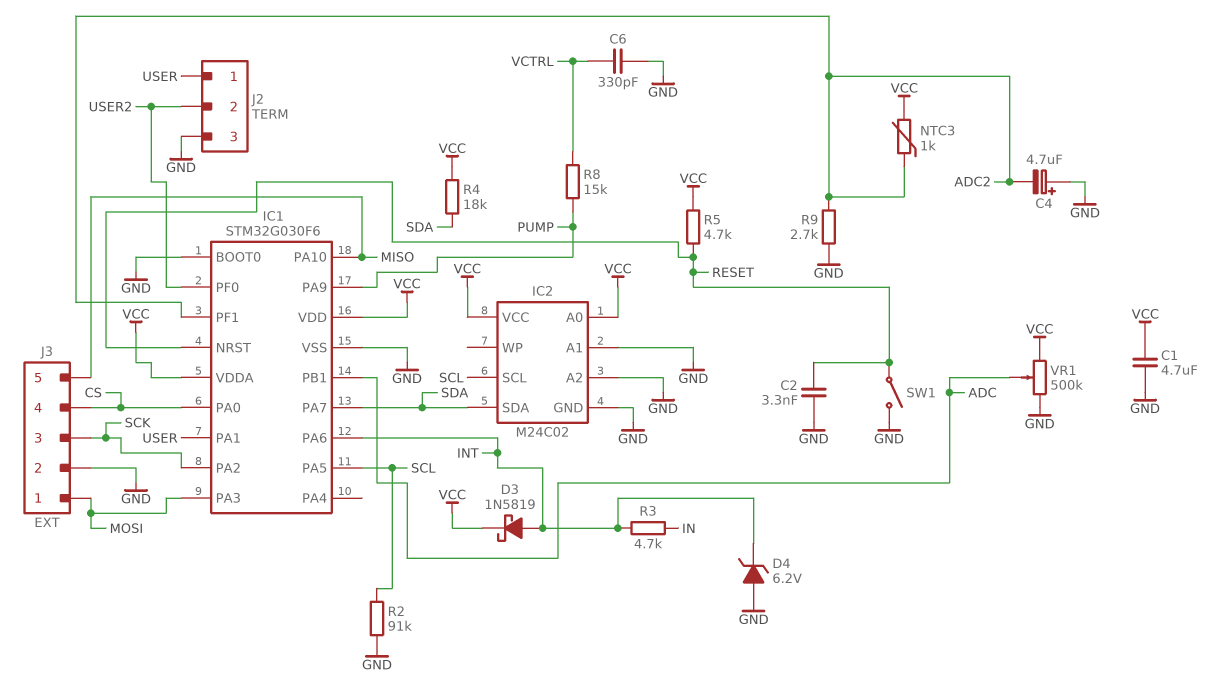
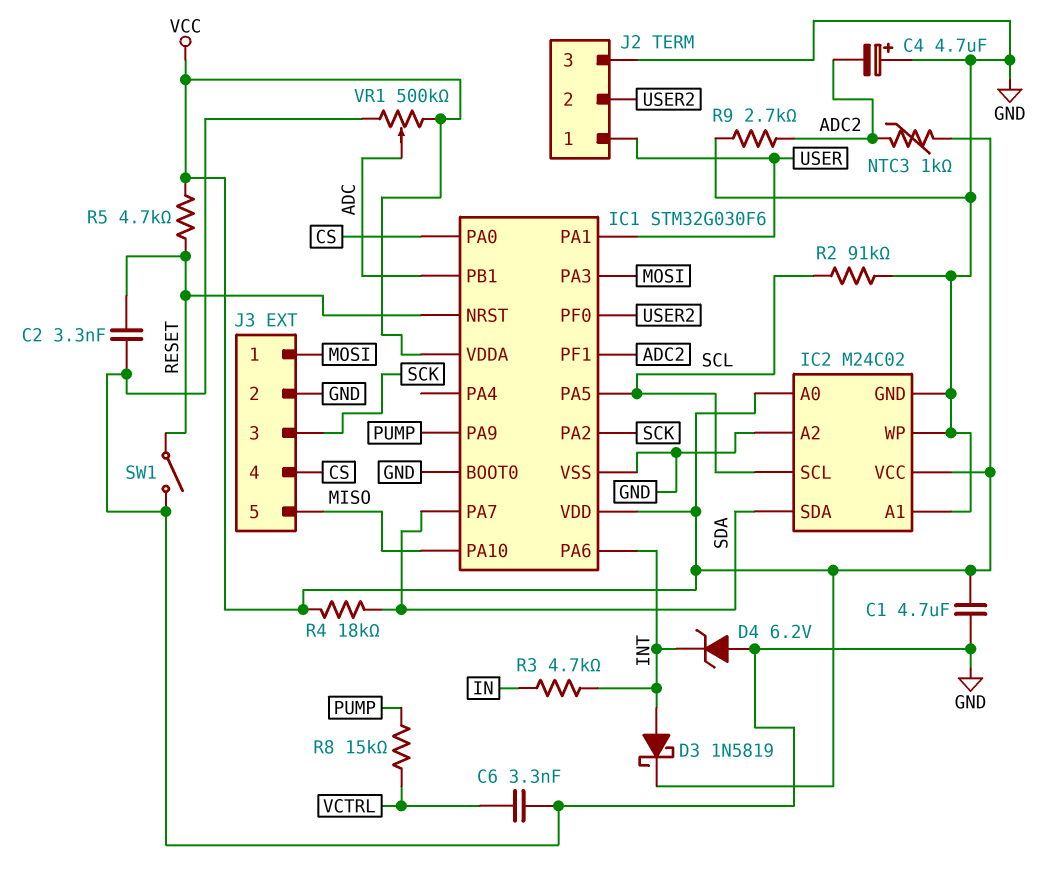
C6: 330pF (GND, VCTRL) -> 3.3nF (GND, VCTRL)
IC2 pin WP: none -> GND

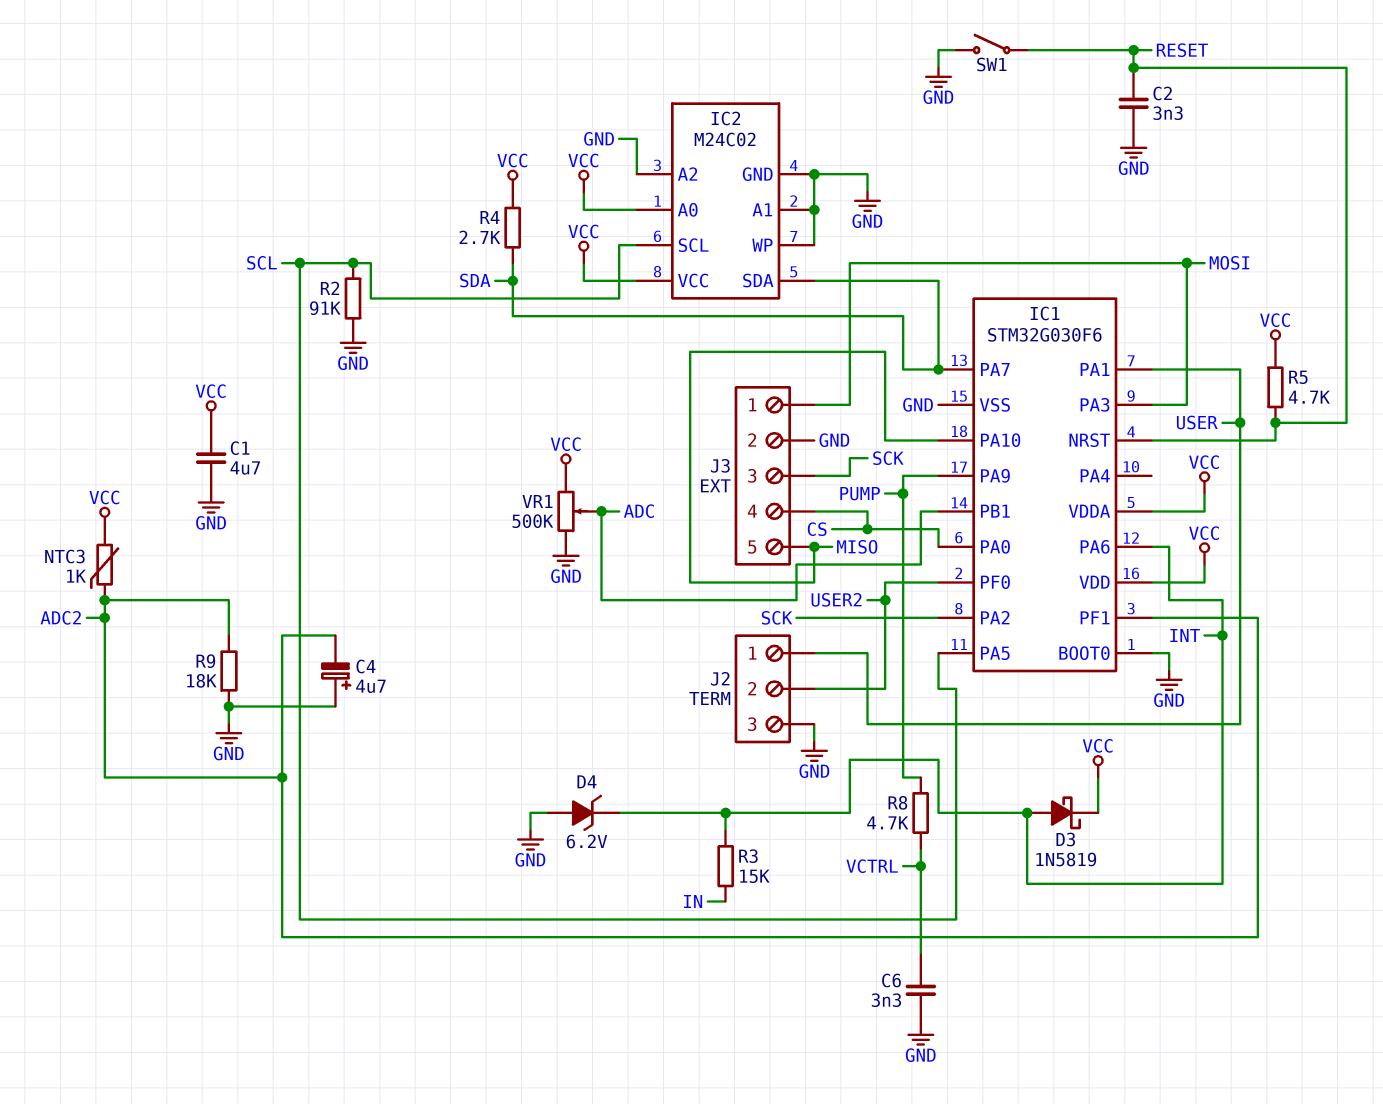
R3: 4.7k (IN, INT) -> 15k (IN, INT)
R4: 18k (SDA, VCC) -> 2.7k (SDA, VCC)
R8: 15k (PUMP, VCTRL) -> 4.7k (PUMP, VCTRL)
R9: 2.7k (ADC2, GND) -> 18k (ADC2, GND)

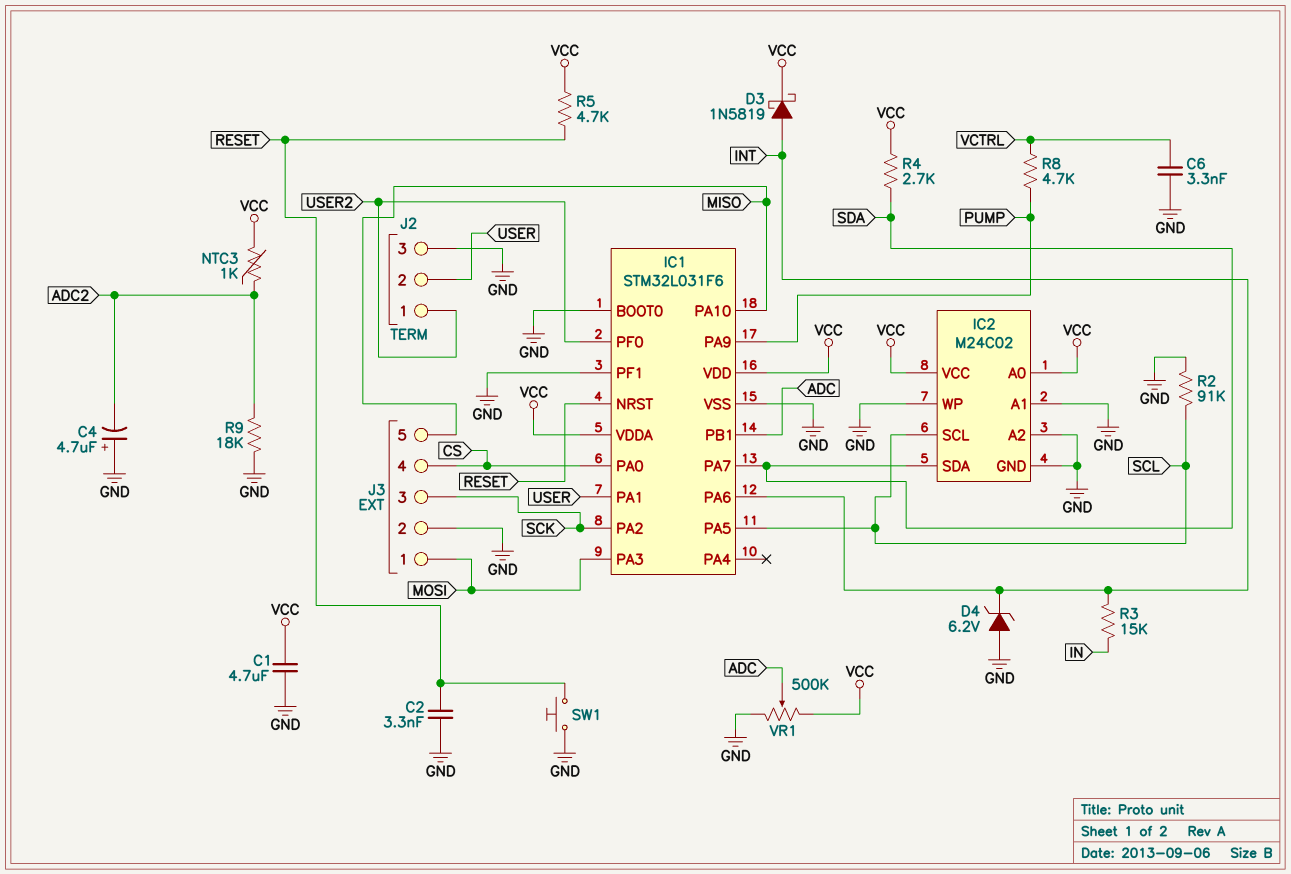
IC1: STM32G030F6 -> STM32L031F6
IC1 pin PF1: ADC2 -> GND
J2 pin 1: USER -> USER2
J2 pin 2: USER2 -> USER
SW1: switch (GND, RESET) -> button (GND, RESET)

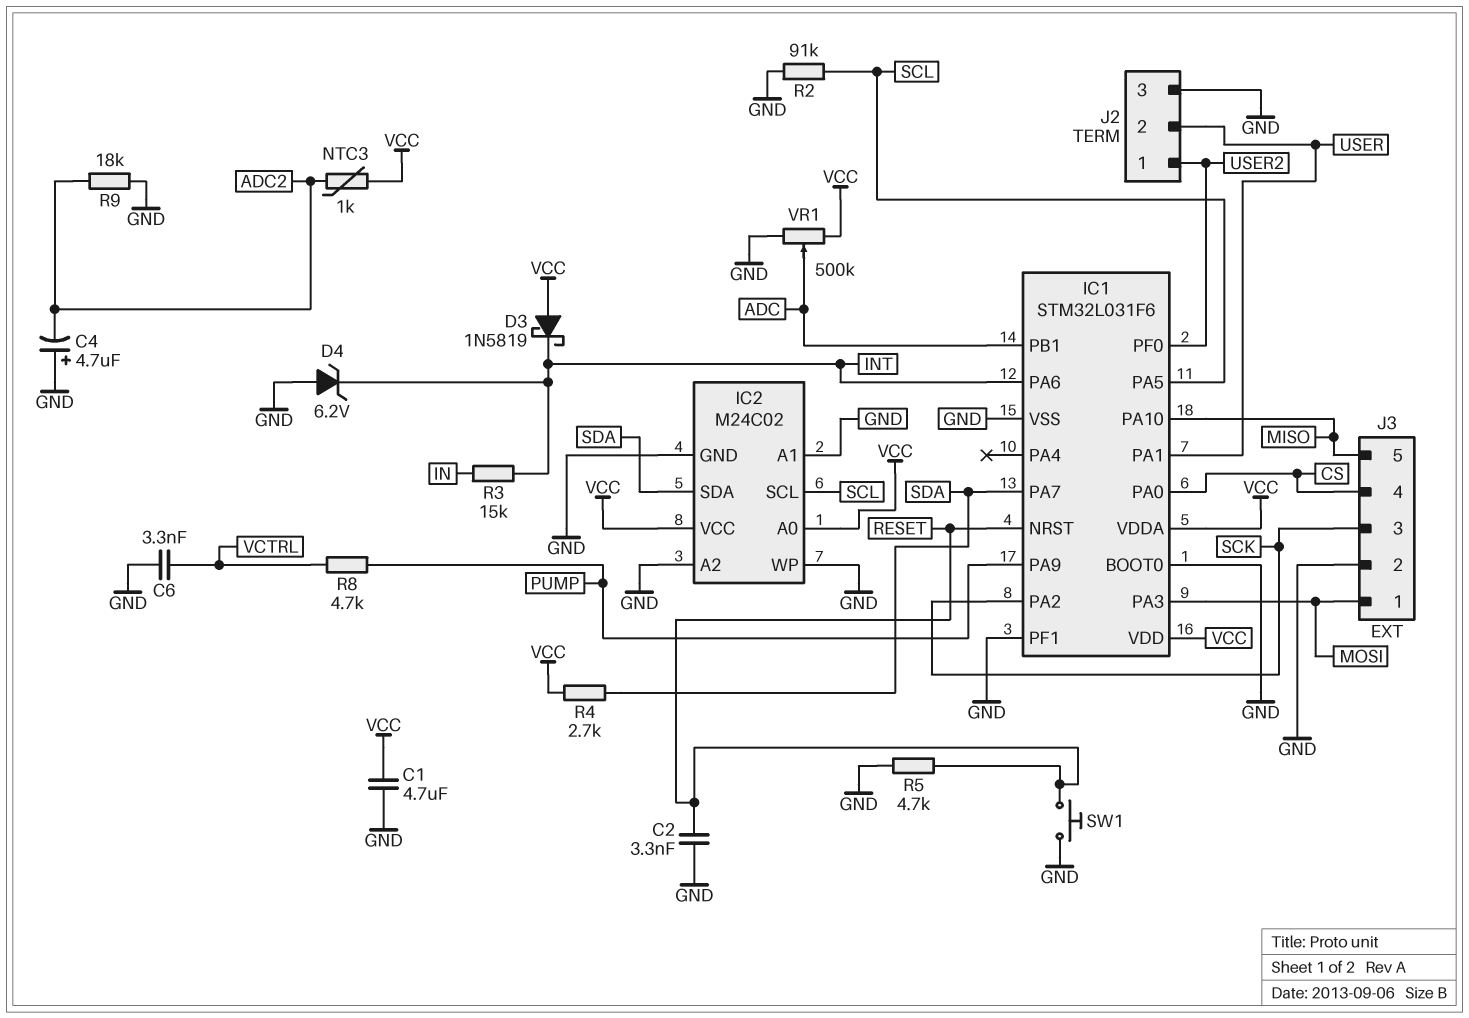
D3: schottky 1N5819 (A INT, K VCC) -> schottky 1N5819 (A VCC, K INT)
R5: 4.7k (RESET, VCC) -> 4.7k (GND, RESET)

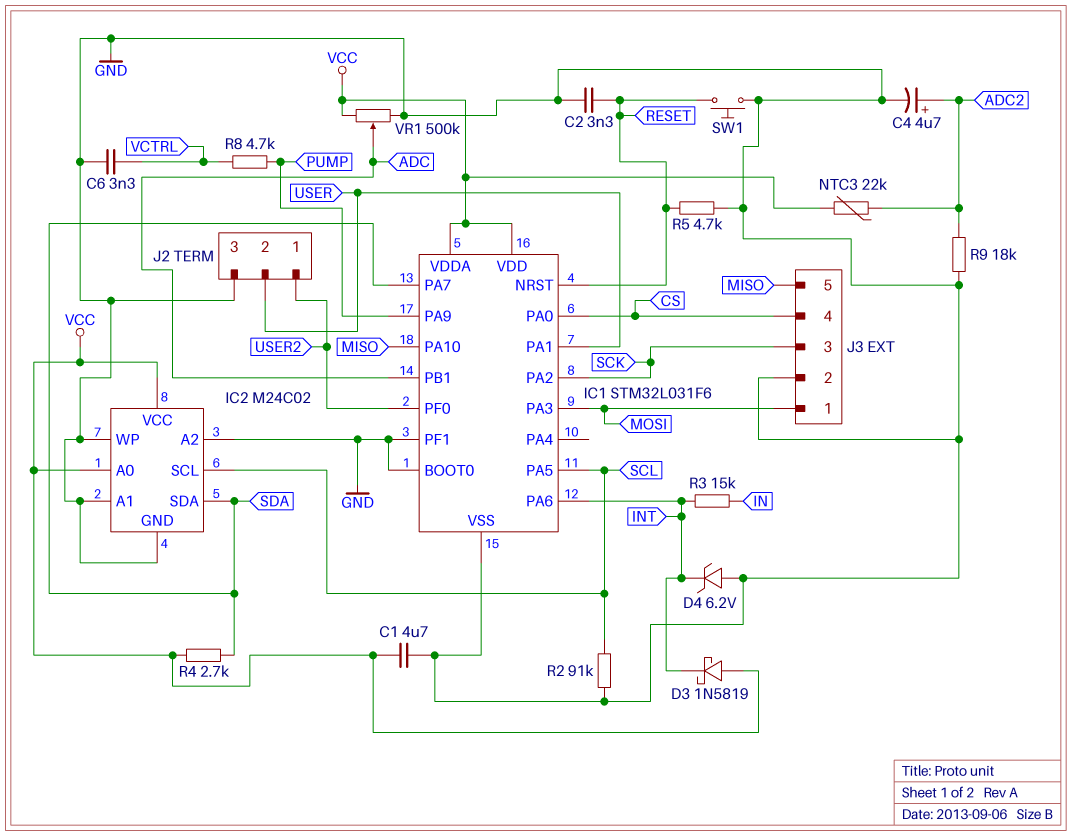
C4: 4.7uF (plus GND, minus ADC2) -> 4.7uF (plus ADC2, minus GND)
NTC3: 1k (ADC2, VCC) -> 22k (ADC2, VCC)

